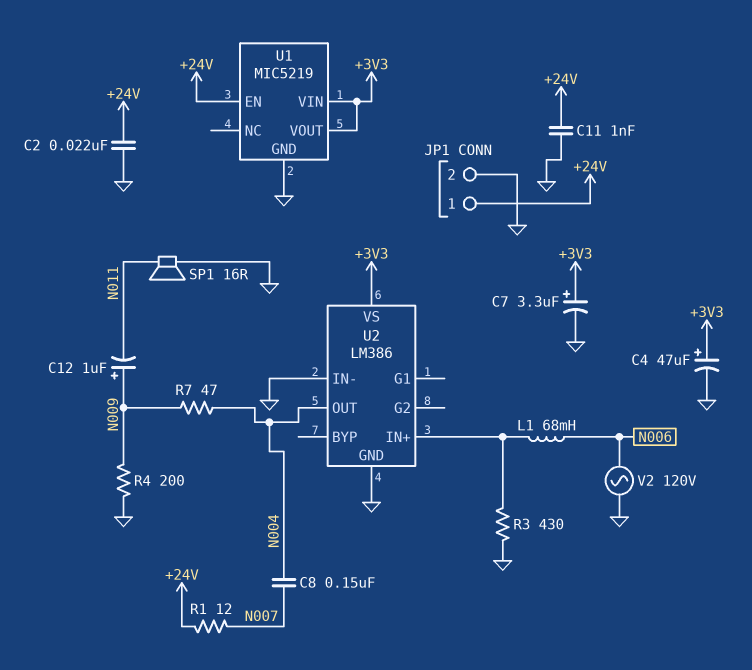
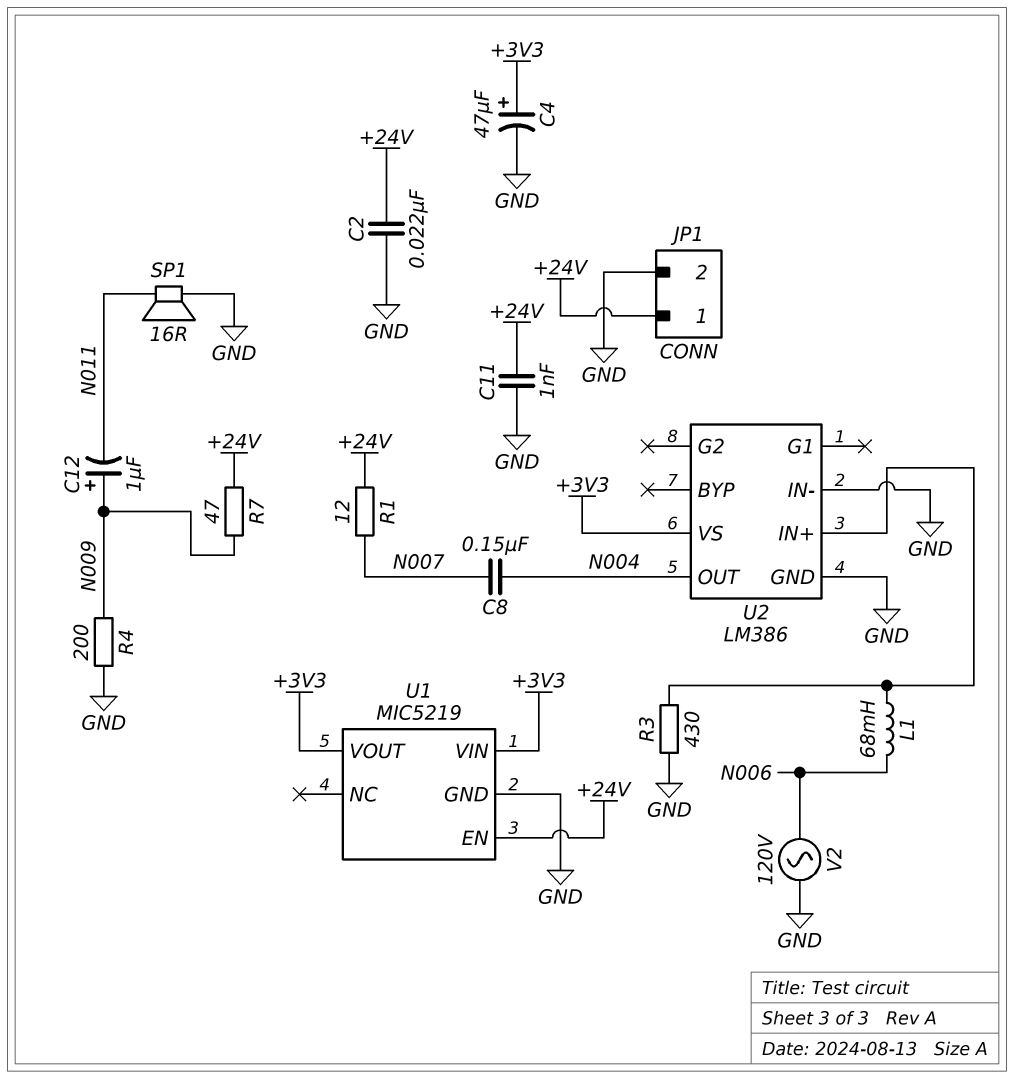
C7: 3.3uF (plus +3V3, minus GND) -> none
R7: 47 (N004, N009) -> 47 (+24V, N009)

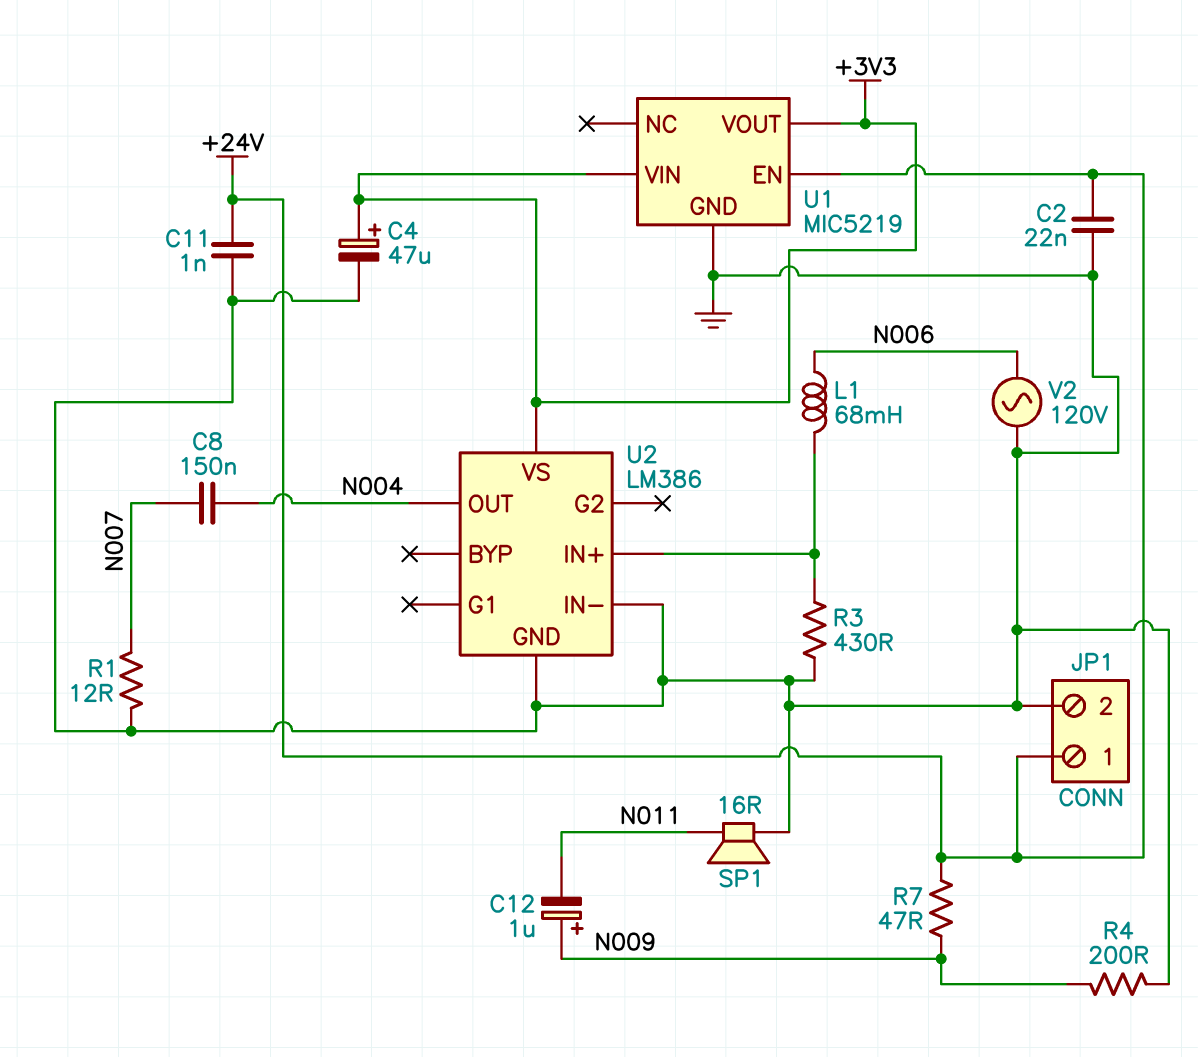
R1: 12 (+24V, N007) -> 12 (GND, N007)

